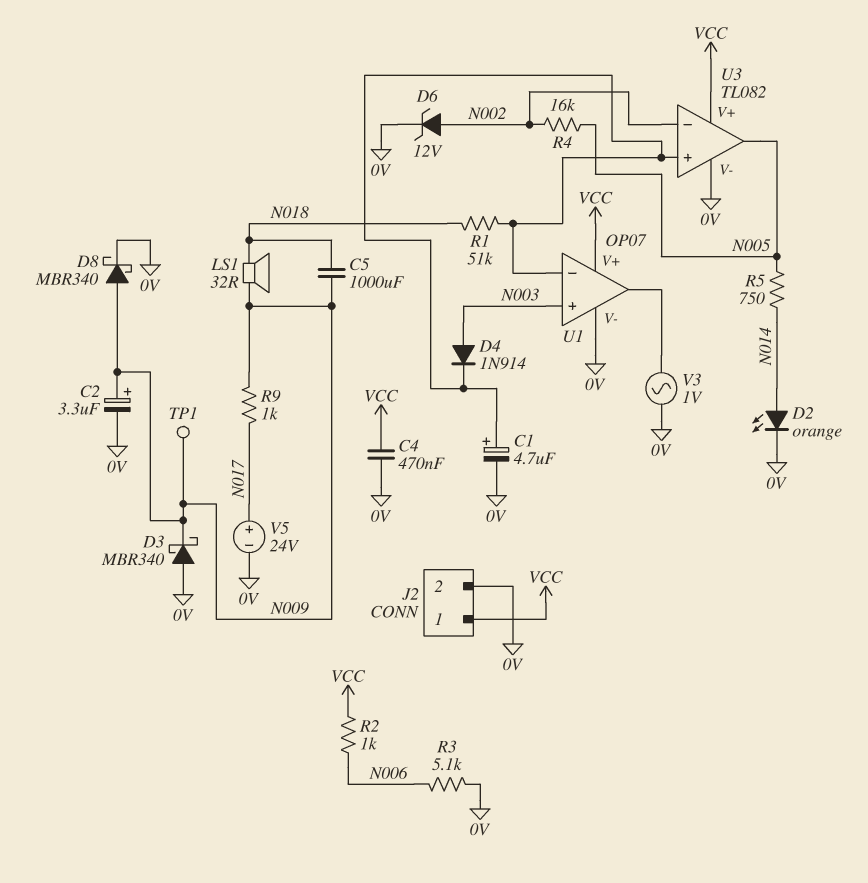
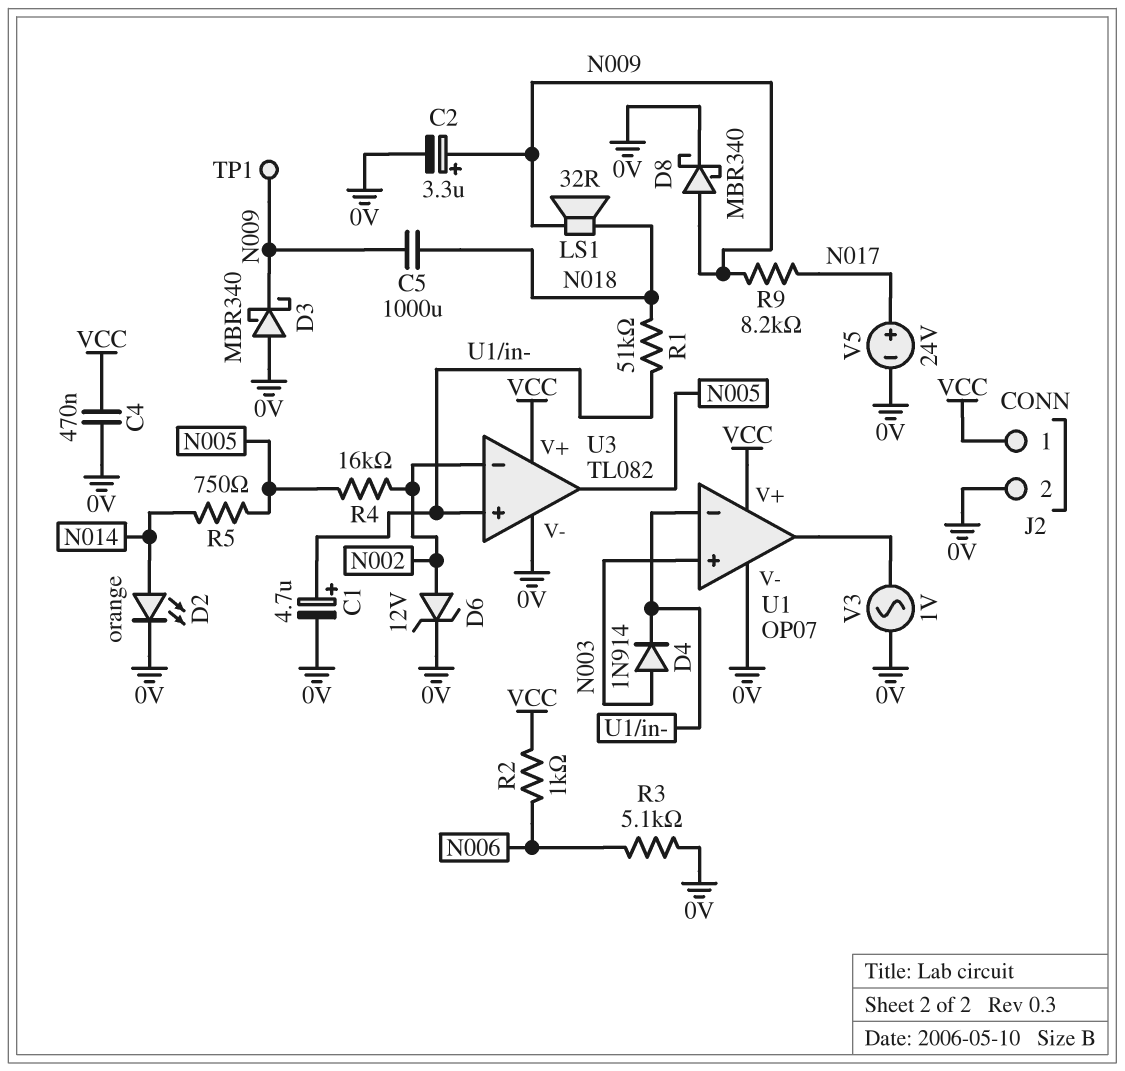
R9: 1k (N009, N017) -> 8.2k (N009, N017)

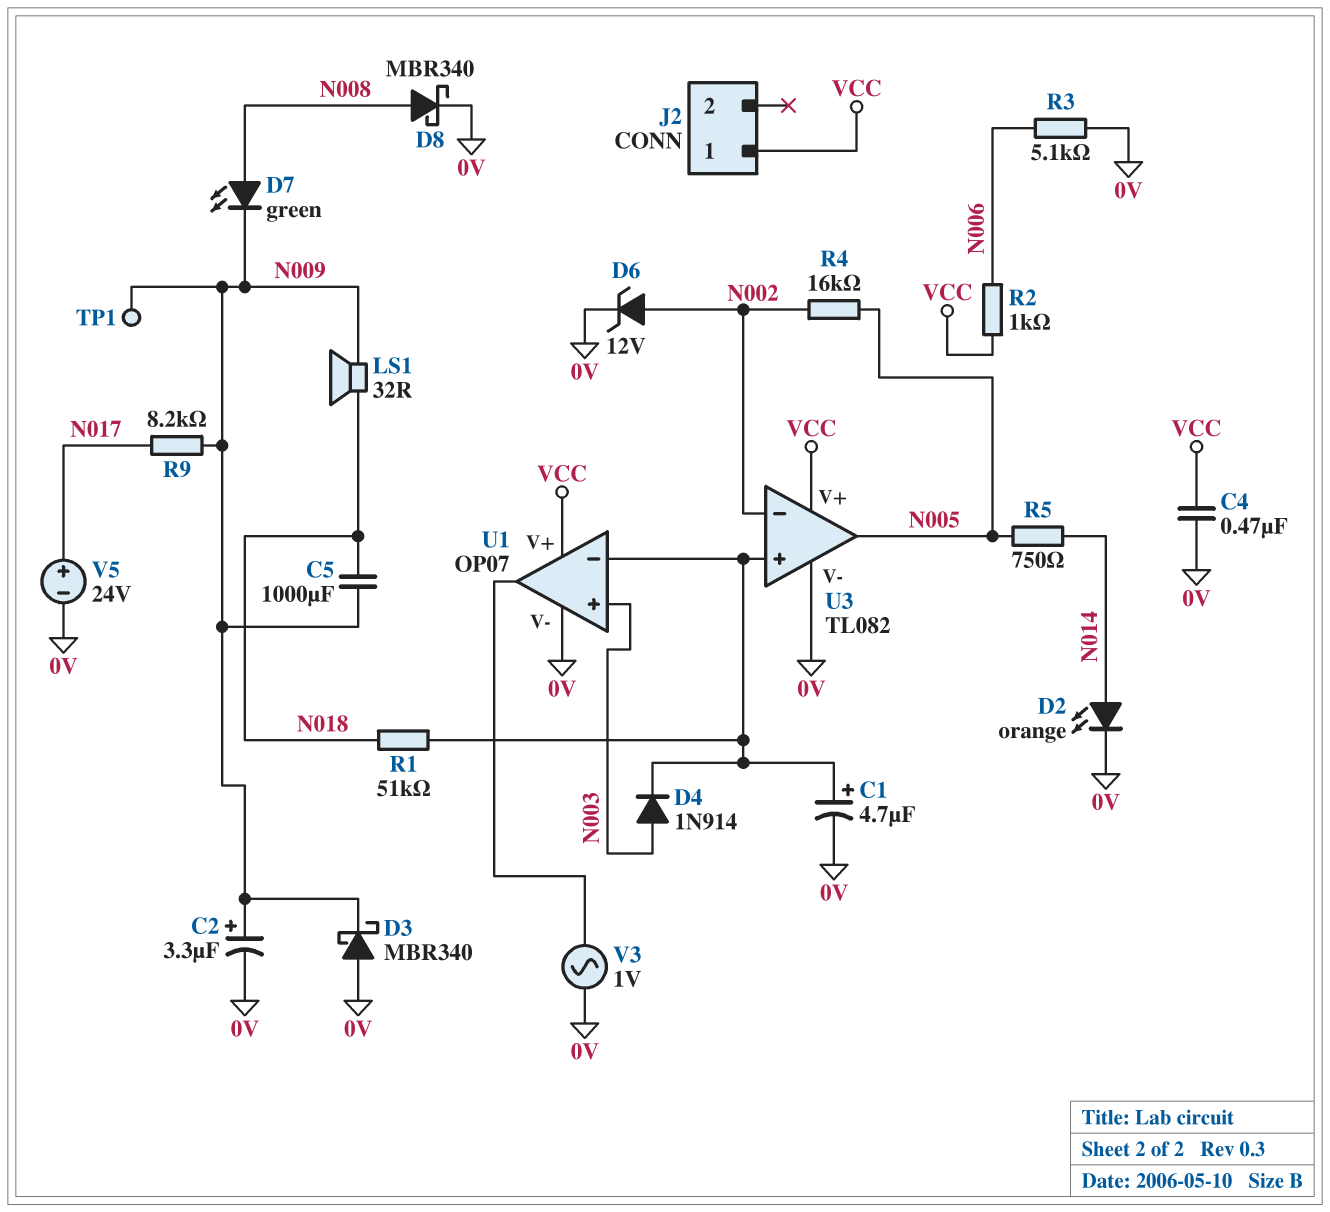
D7: none -> LED green (A N008, K N009)
D8: schottky MBR340 (A N009, K 0V) -> schottky MBR340 (A N008, K 0V)
J2 pin 2: 0V -> none

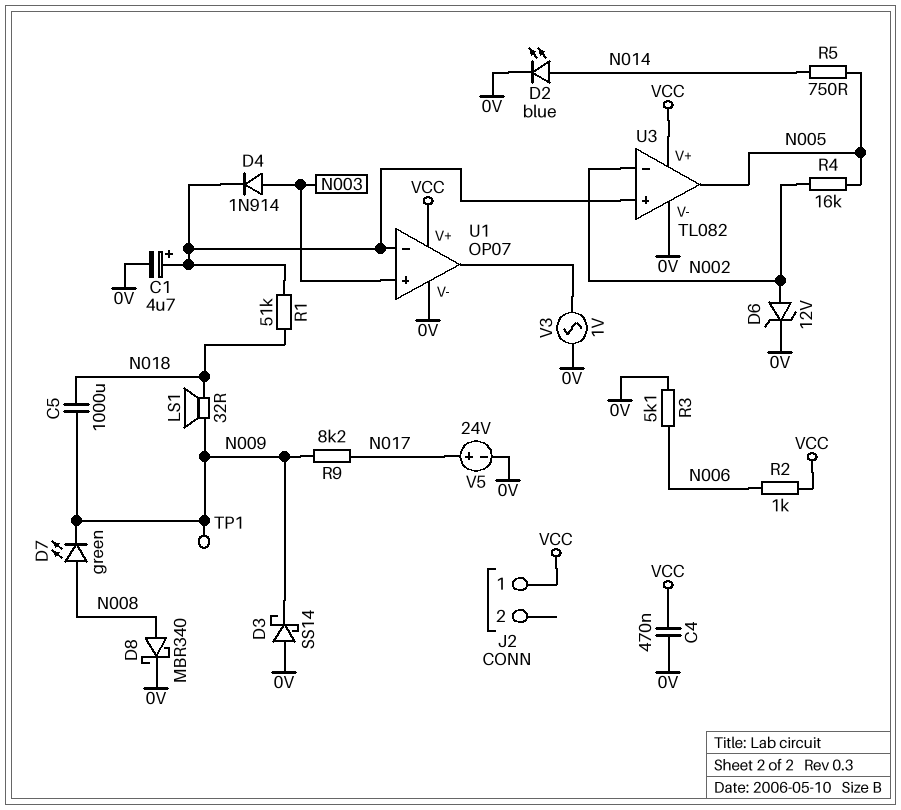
C2: 3.3uF (plus N009, minus 0V) -> none
D2: LED orange (A N014, K 0V) -> LED blue (A N014, K 0V)
D3: schottky MBR340 (A 0V, K N009) -> schottky SS14 (A 0V, K N009)

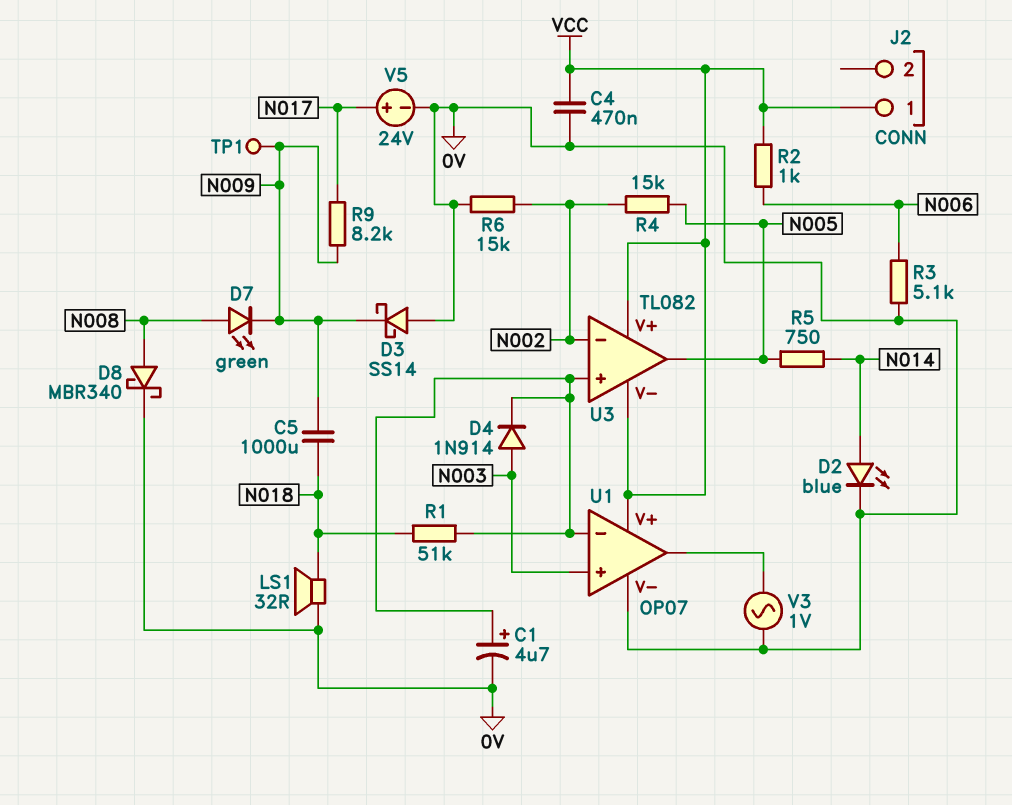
D6: zener 12V (A N002, K 0V) -> none
LS1: speaker 32R (N009, N018) -> speaker 32R (0V, N018)
R4: 16k (N002, N005) -> 15k (N002, N005)
R6: none -> 15k (0V, N002)
U3 pin V-: 0V -> VCC

